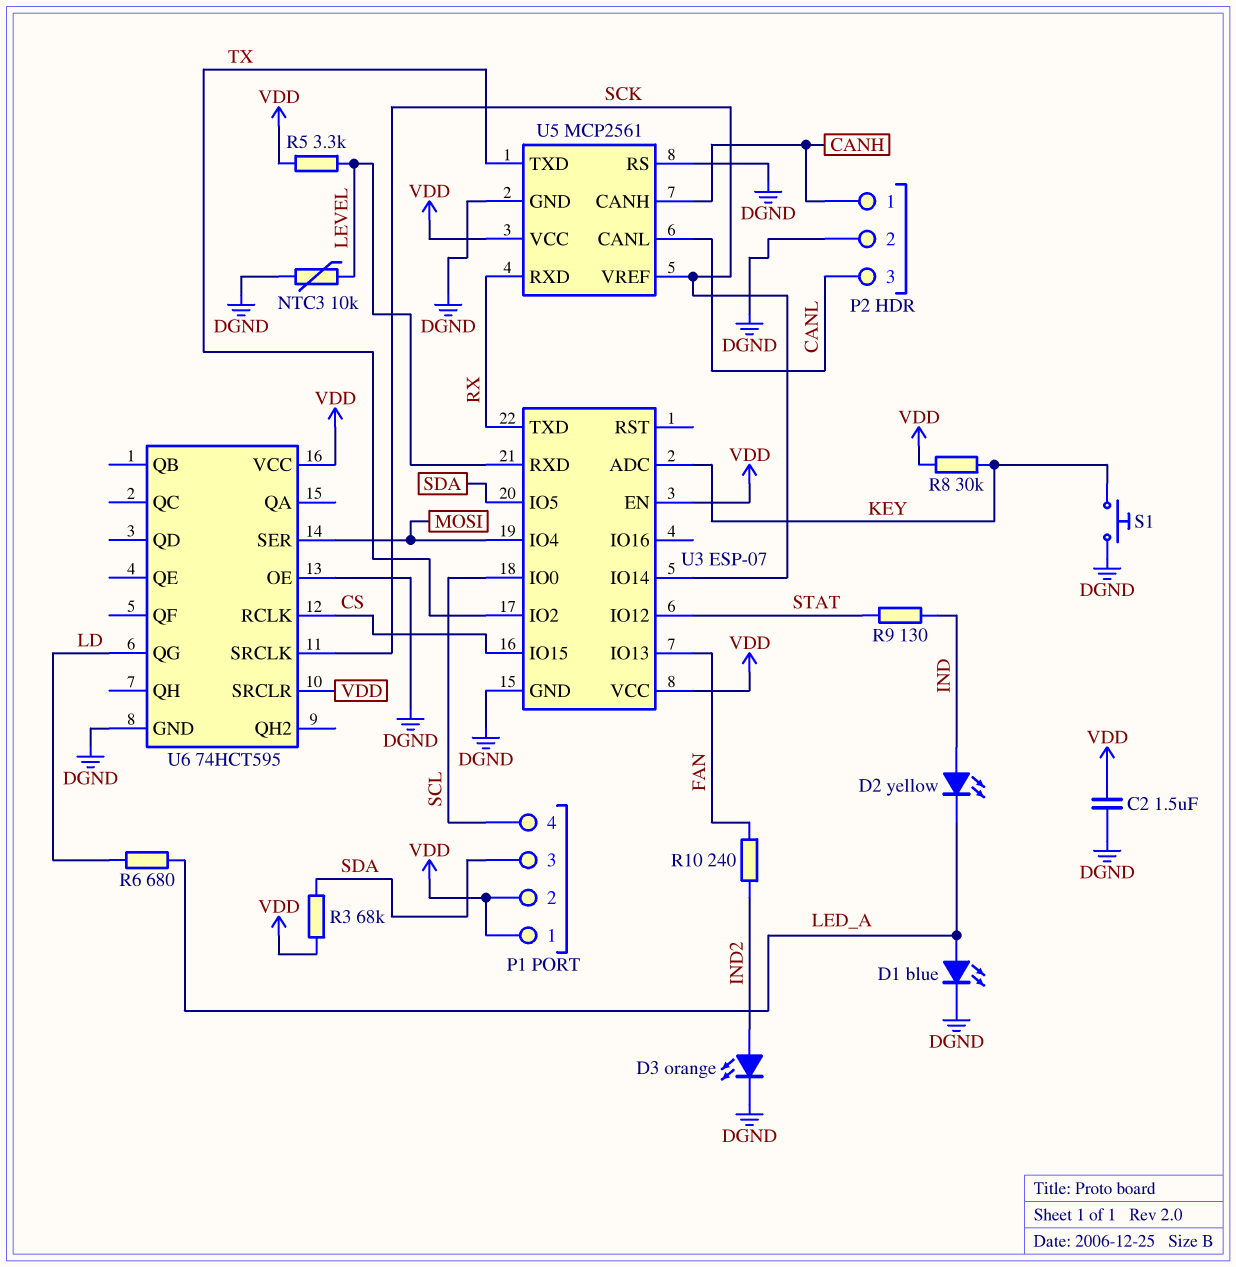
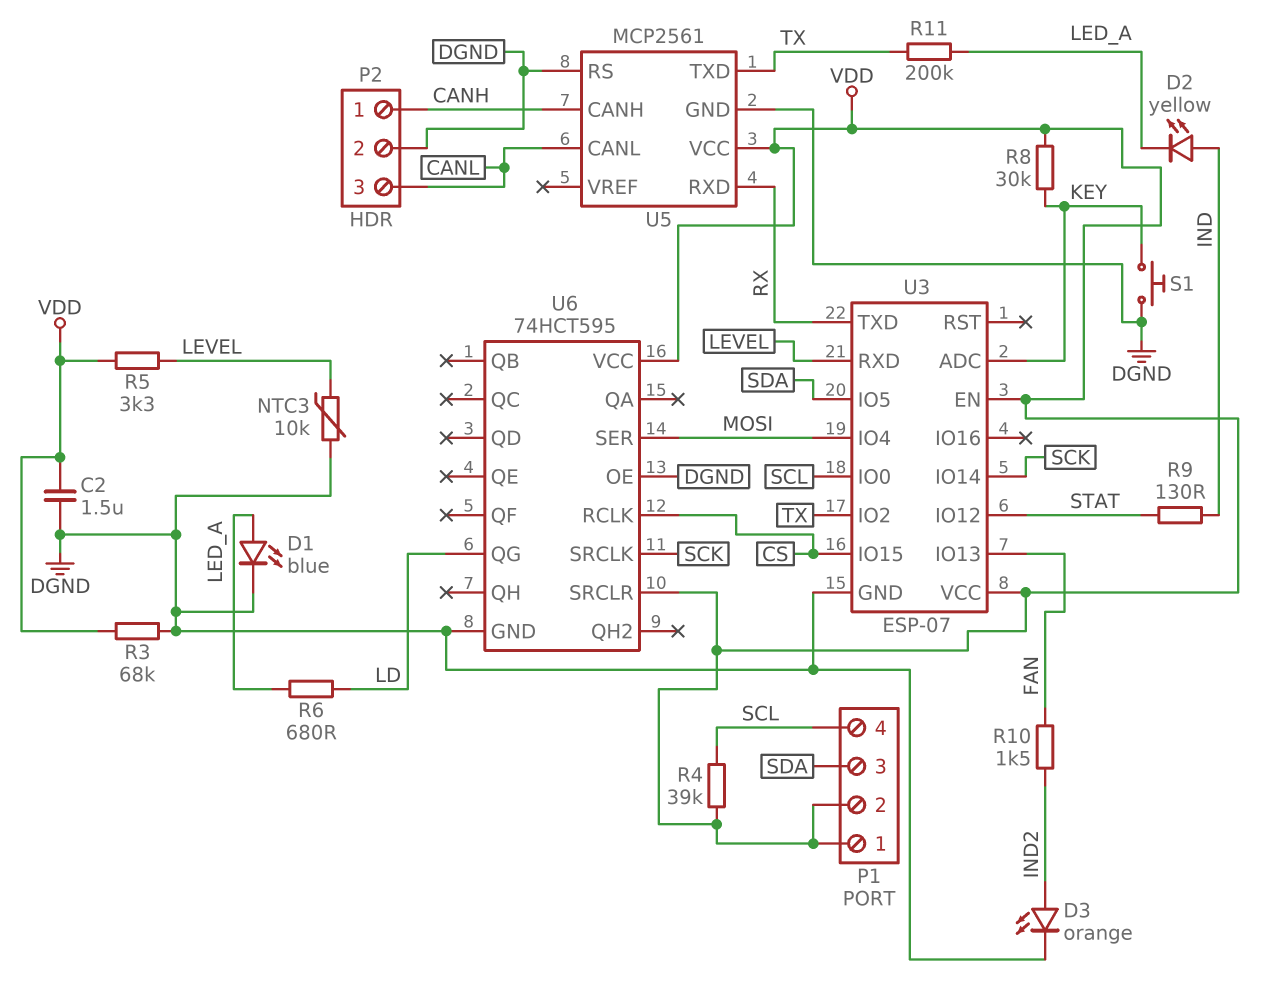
R3: 68k (SDA, VDD) -> 68k (DGND, VDD)
R4: none -> 39k (SCL, VDD)
R10: 240 (FAN, IND2) -> 1.5k (FAN, IND2)
R11: none -> 200k (LED_A, TX)
U5 pin VREF: SCK -> none

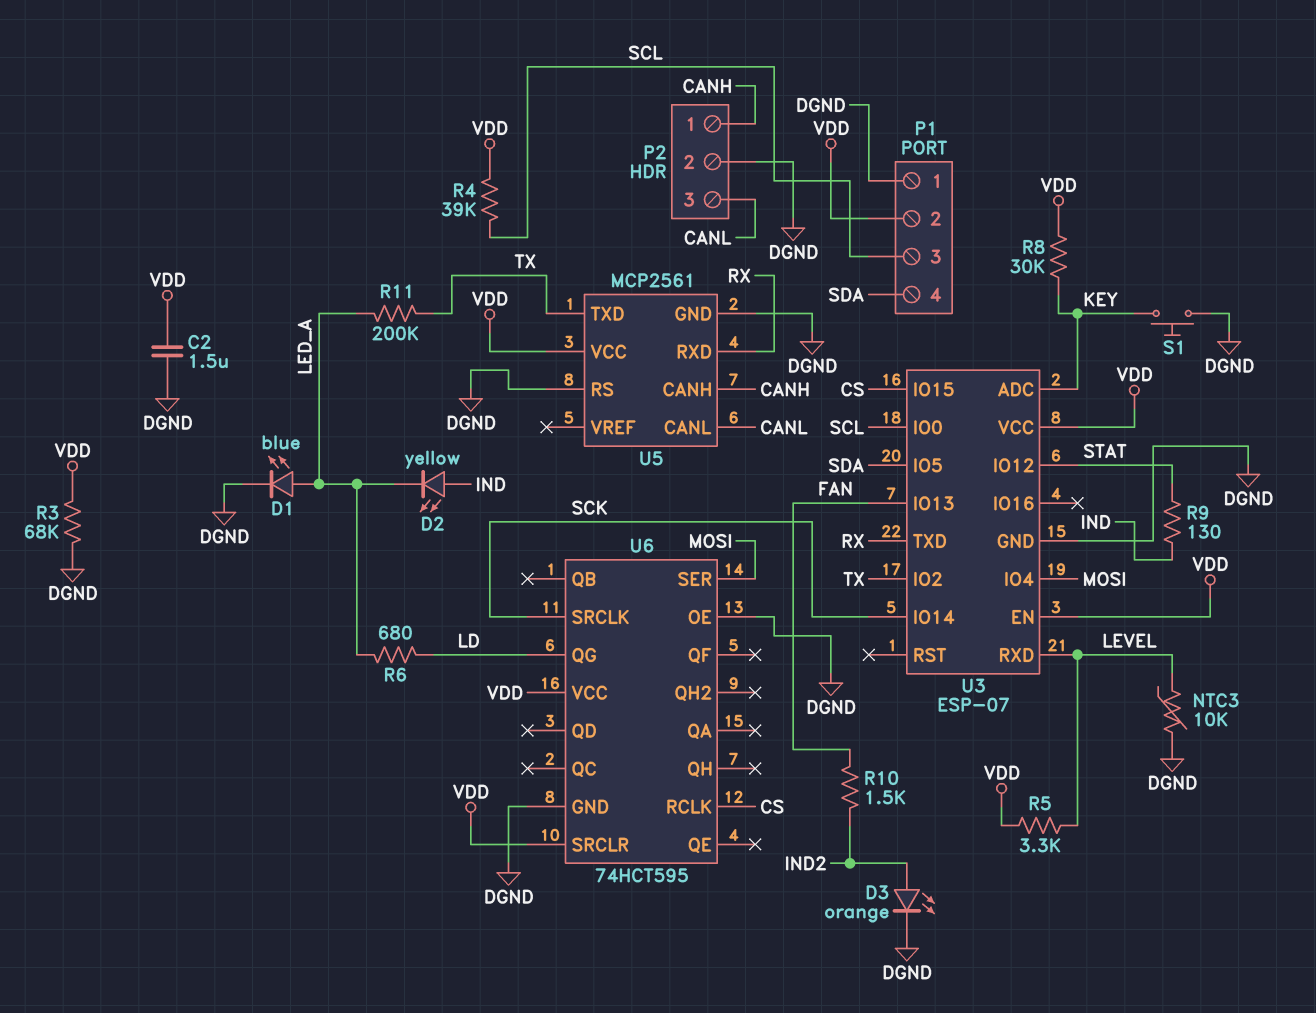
P1 pin 1: VDD -> DGND
P1 pin 3: SDA -> SCL
P1 pin 4: SCL -> SDA

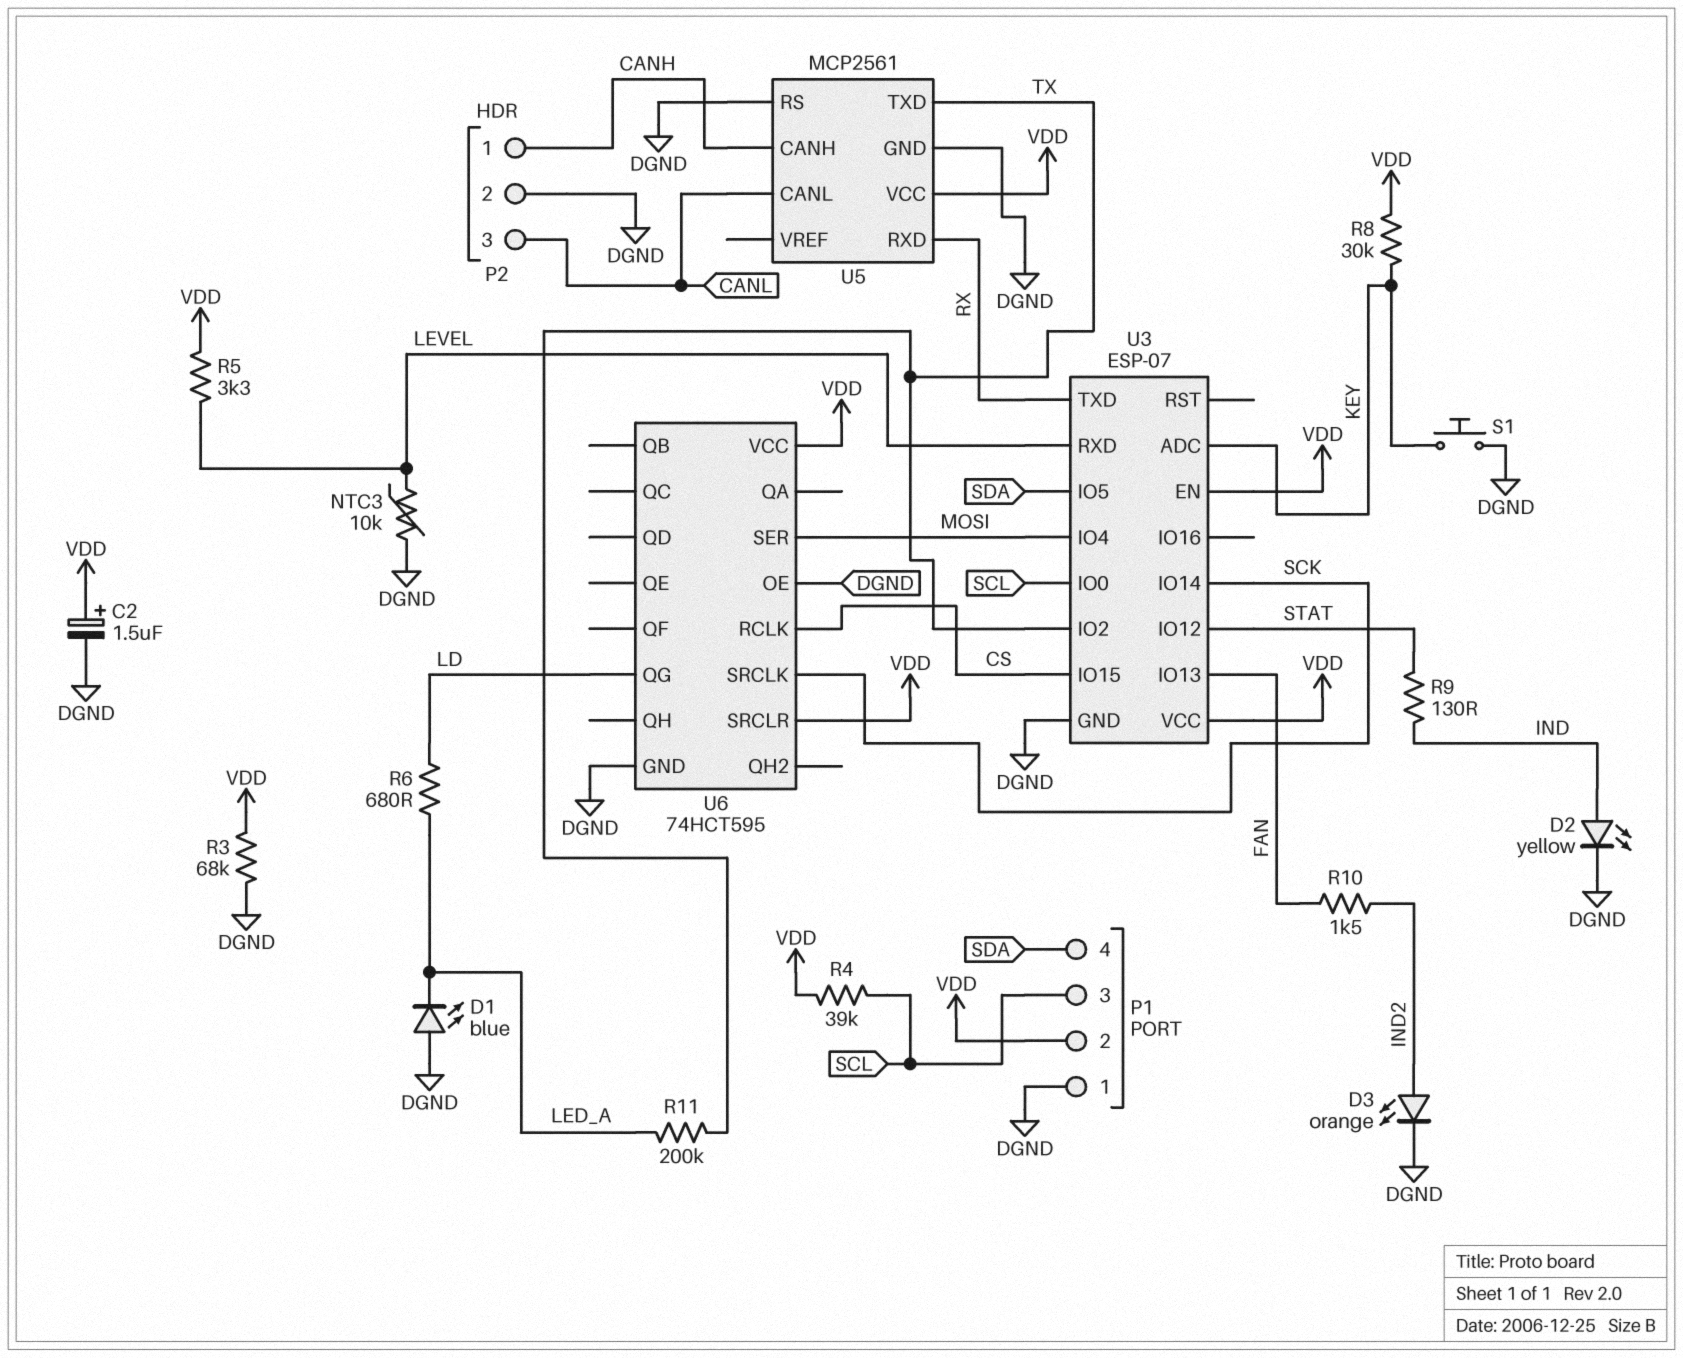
C2: 1.5uF (DGND, VDD) -> 1.5uF (plus VDD, minus DGND)
D1: LED blue (A LED_A, K DGND) -> LED blue (A DGND, K LED_A)
D2: LED yellow (A IND, K LED_A) -> LED yellow (A IND, K DGND)

